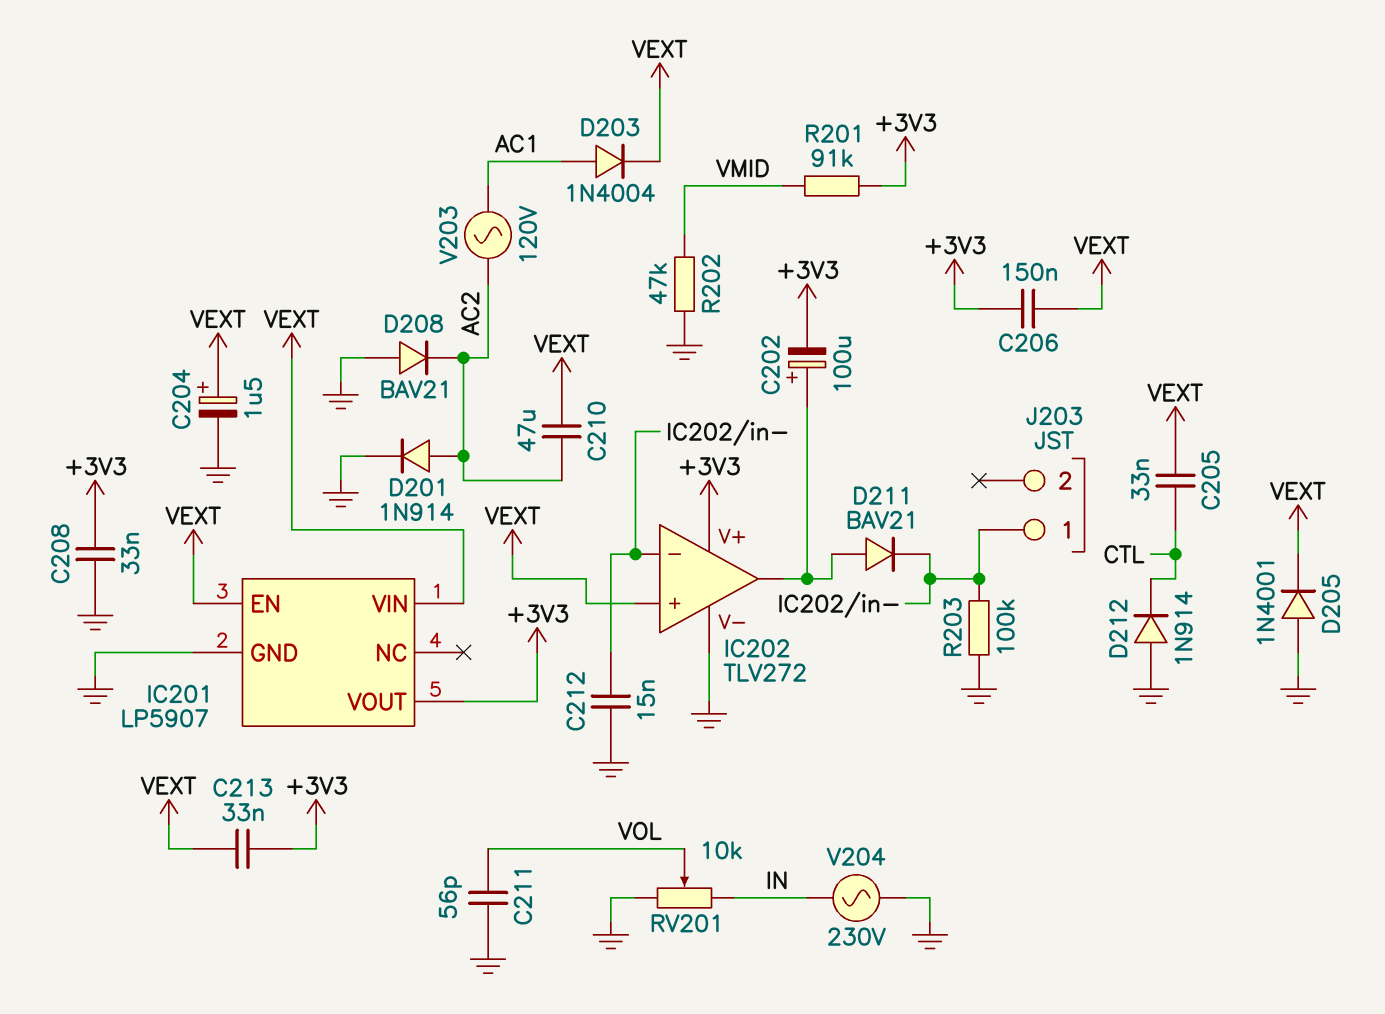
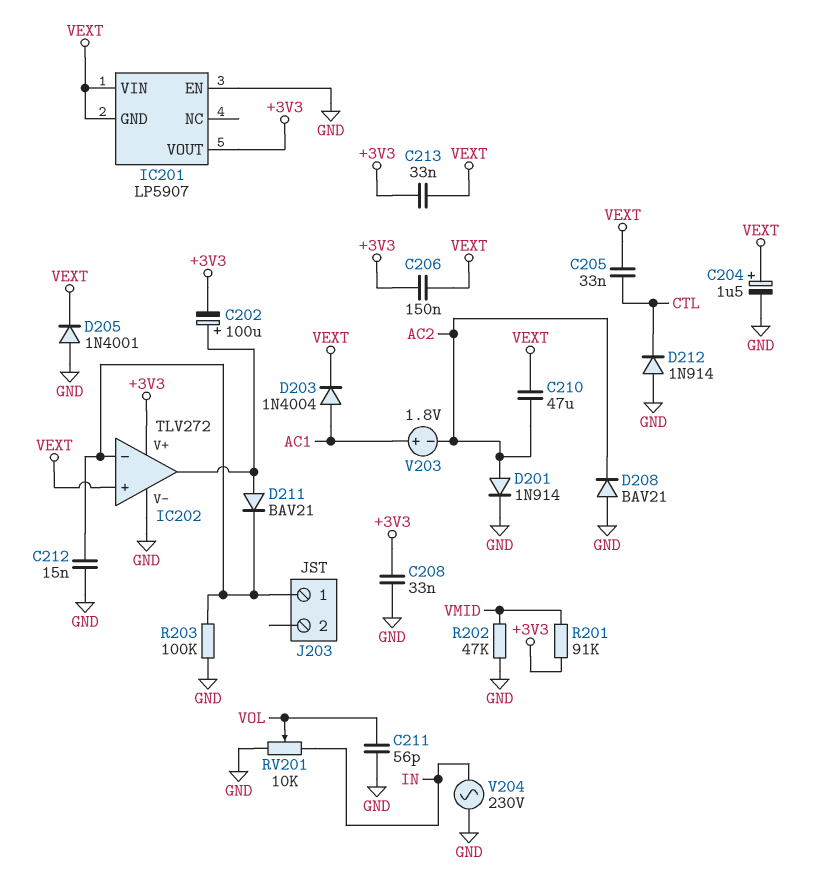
IC201 pin EN: VEXT -> GND
IC201 pin GND: GND -> VEXT
V203: AC 120V (AC1, AC2) -> 1.8V (plus AC1, minus AC2)

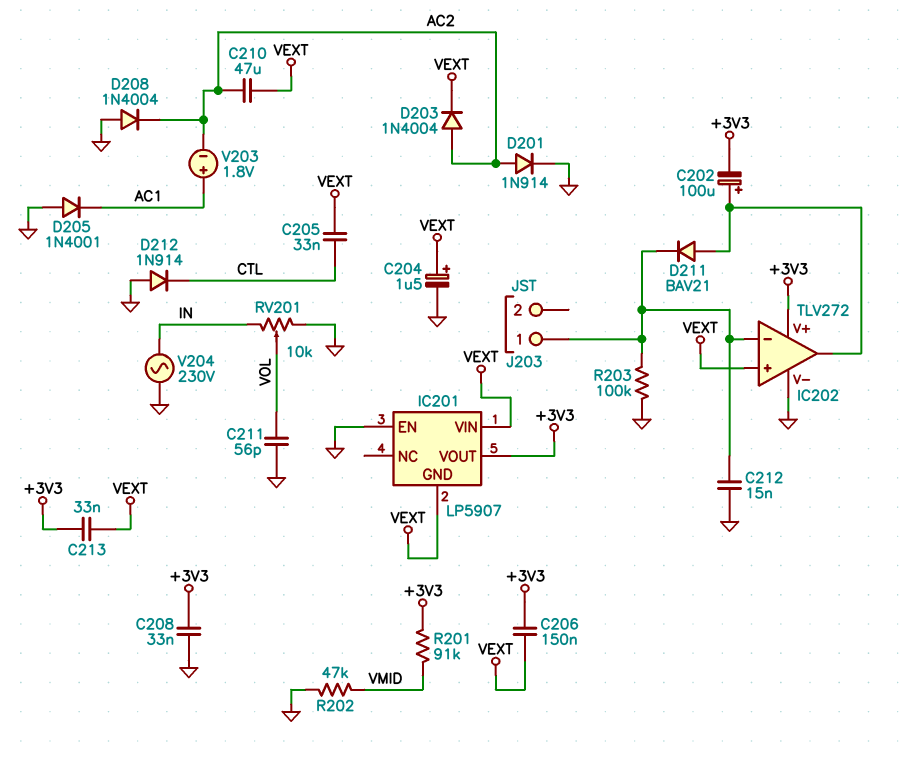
D203: diode 1N4004 (A AC1, K VEXT) -> diode 1N4004 (A AC2, K VEXT)
D205: diode 1N4001 (A GND, K VEXT) -> diode 1N4001 (A GND, K AC1)
D208: diode BAV21 (A GND, K AC2) -> diode 1N4004 (A GND, K AC2)

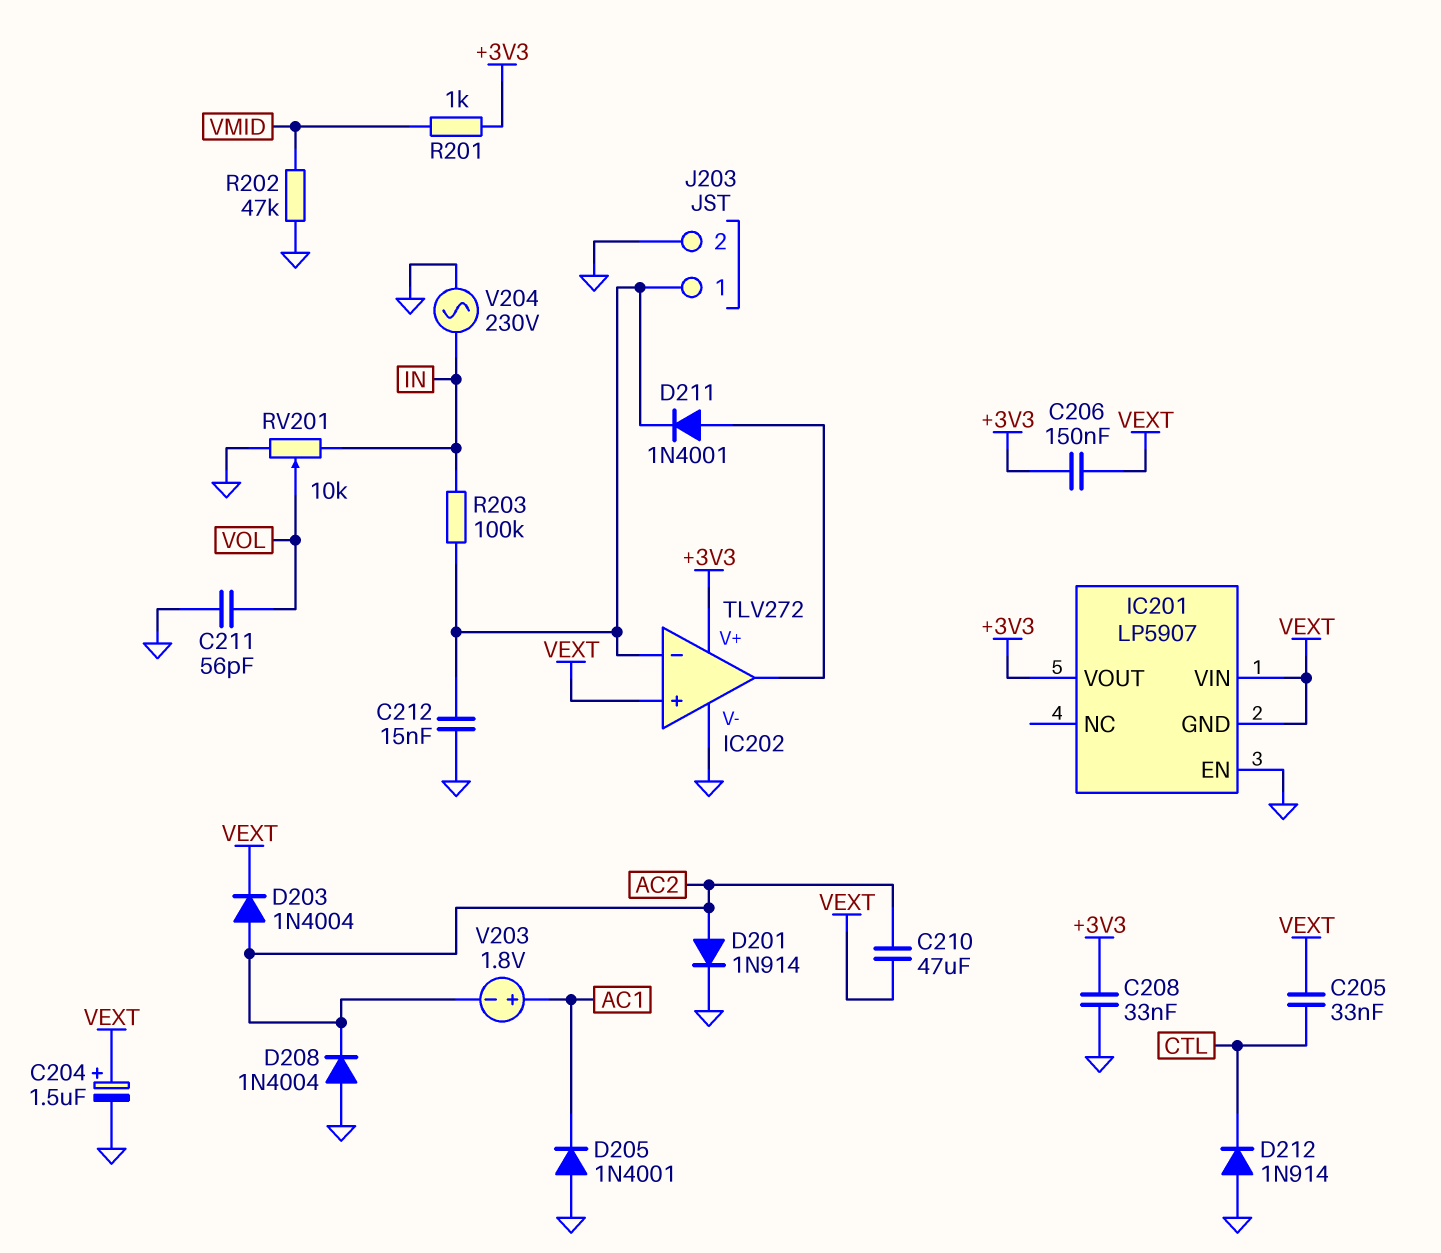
C202: 100uF (plus IC202/out, minus +3V3) -> none
C213: 33nF (+3V3, VEXT) -> none
D211: diode BAV21 (A IC202/out, K IC202/in-) -> diode 1N4001 (A IC202/out, K IC202/in-)
J203 pin 2: none -> GND
R201: 91k (+3V3, VMID) -> 1k (+3V3, VMID)
R203: 100k (GND, IC202/in-) -> 100k (IC202/in-, IN)

